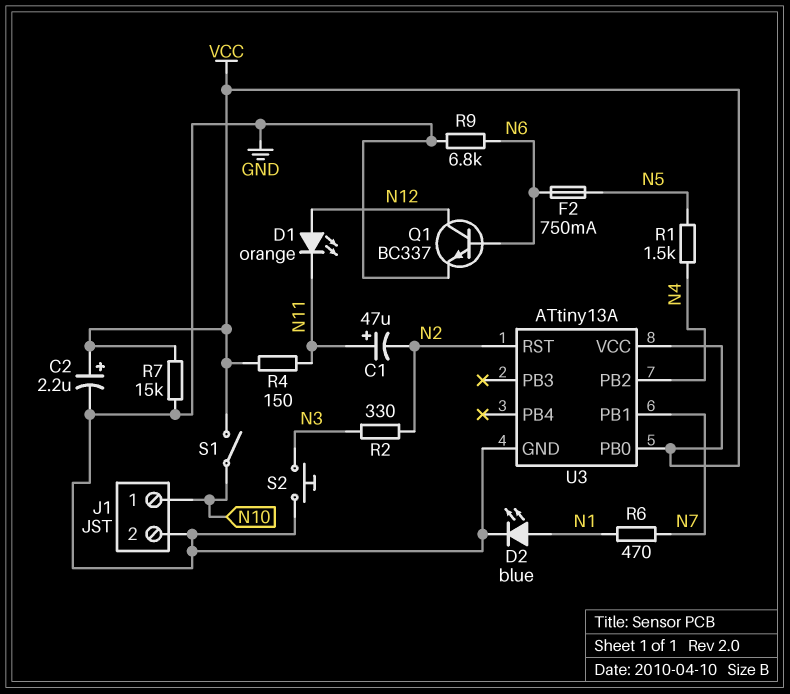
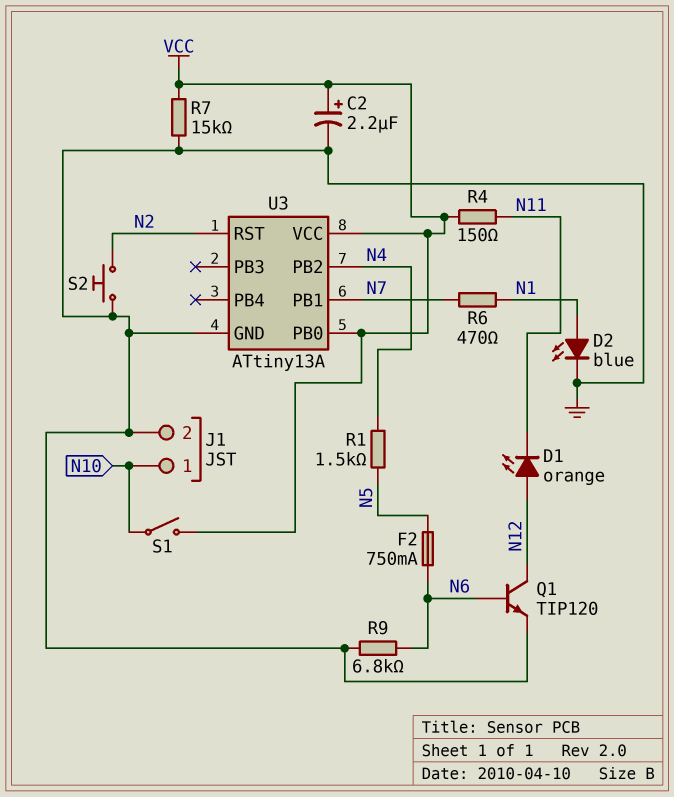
C1: 47uF (plus N11, minus N2) -> none
Q1: NPN BC337 (B N6, C N12, E GND) -> NPN TIP120 (B N6, C N12, E GND)
R2: 330 (N2, N3) -> none
S2: button (GND, N3) -> button (GND, N2)

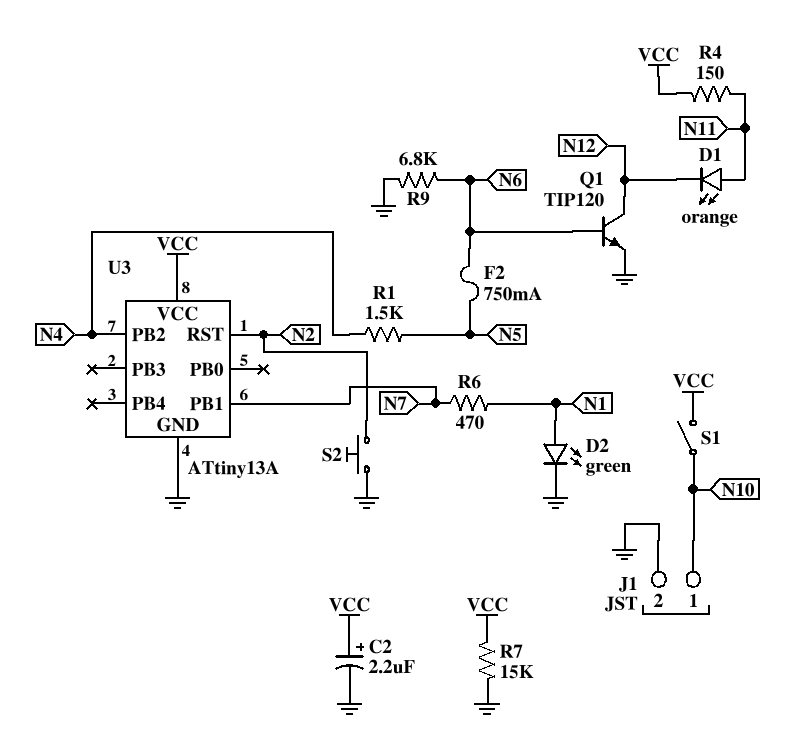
D1: LED orange (A N12, K N11) -> LED orange (A N11, K N12)
D2: LED blue (A N1, K GND) -> LED green (A N1, K GND)
U3 pin PB0: VCC -> none

